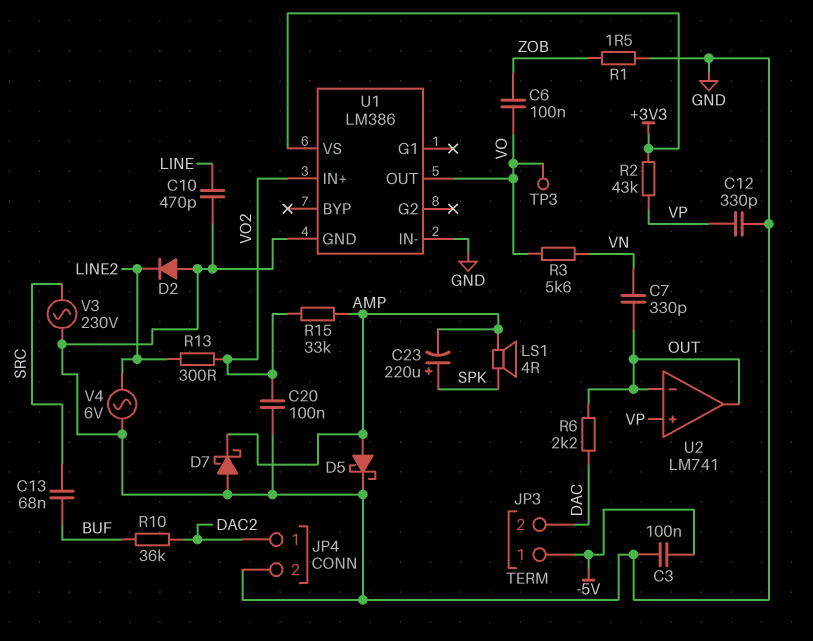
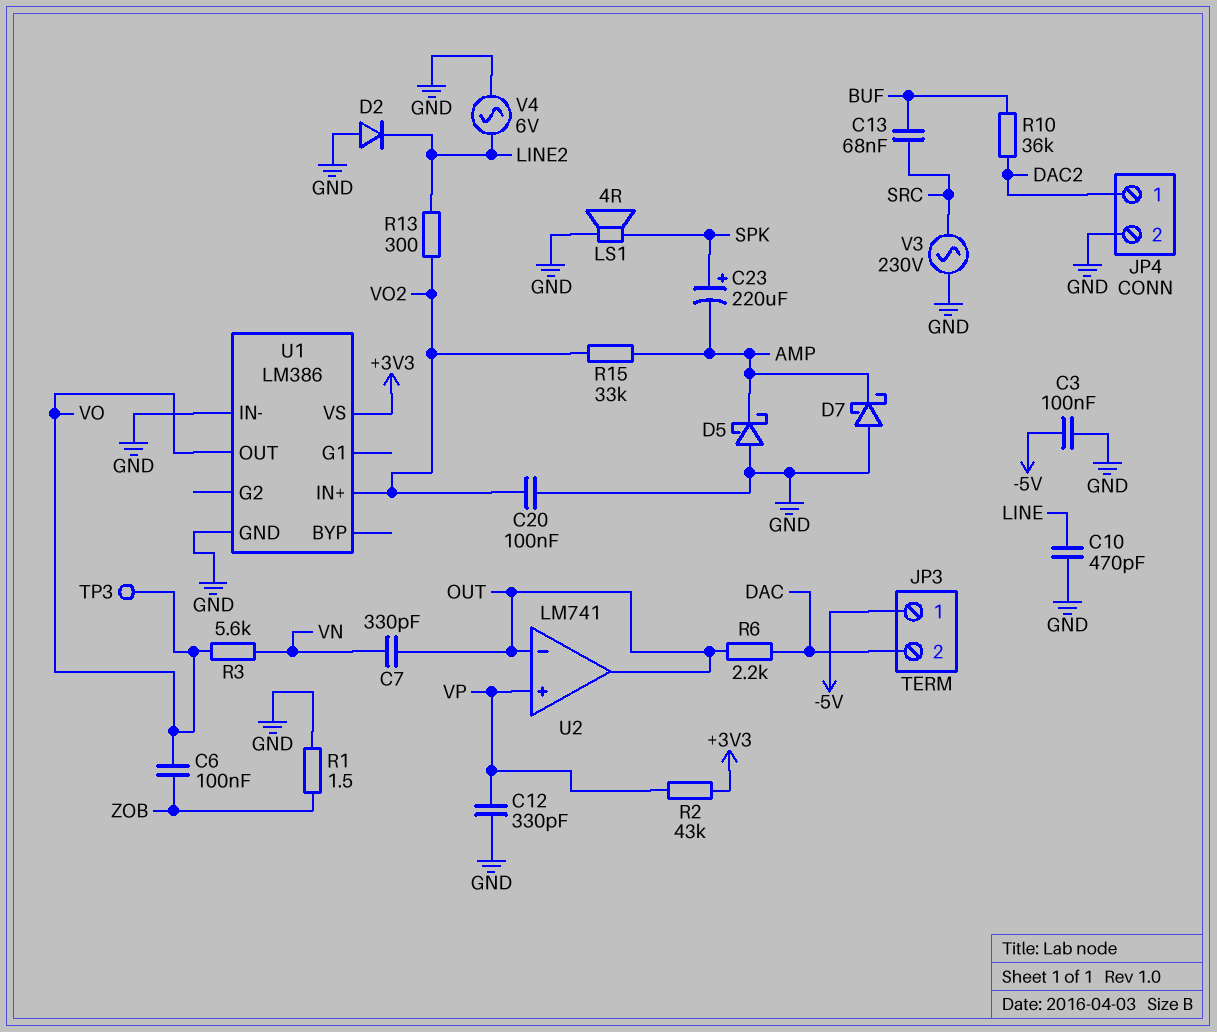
D5: schottky (A AMP, K GND) -> schottky (A GND, K AMP)
LS1: speaker 4R (AMP, SPK) -> speaker 4R (GND, SPK)

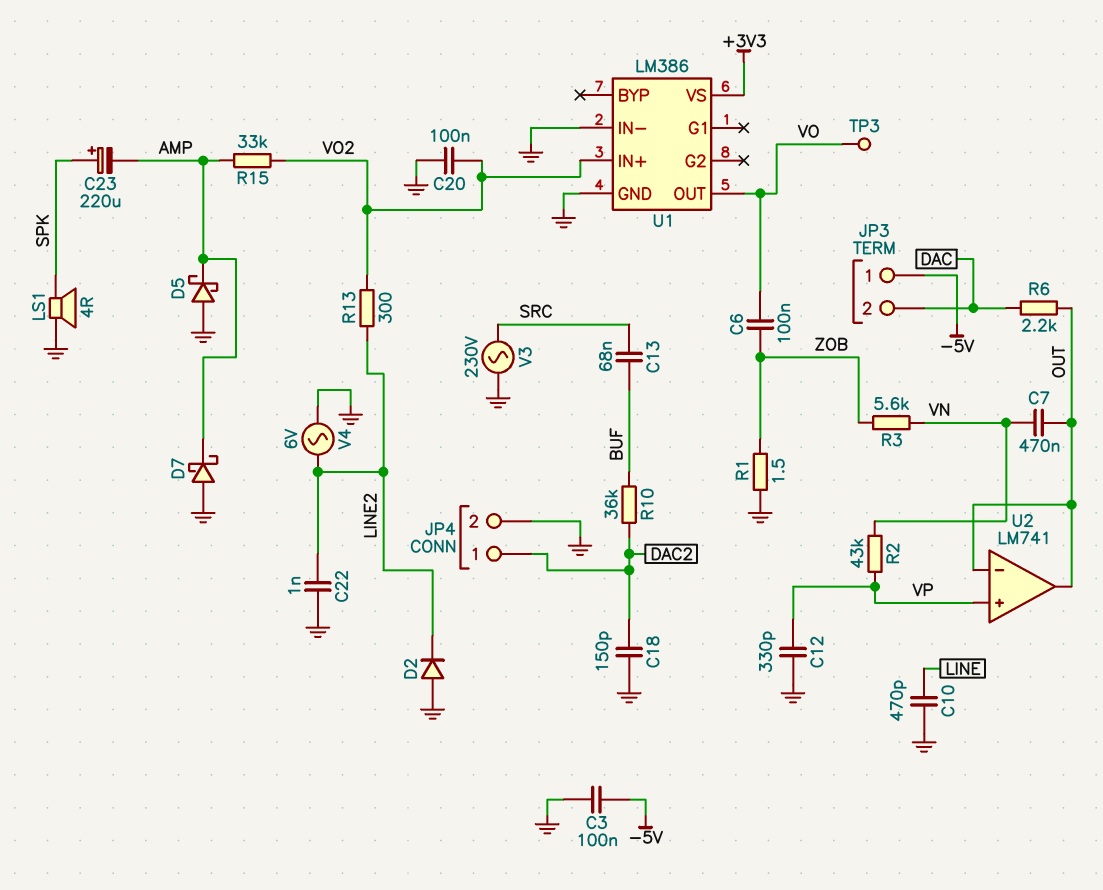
C7: 330pF (OUT, VN) -> 470nF (OUT, VN)
C18: none -> 150pF (DAC2, GND)
C22: none -> 1nF (GND, LINE2)
R2: 43k (+3V3, VP) -> 43k (VN, VP)
R3: 5.6k (VN, VO) -> 5.6k (VN, ZOB)

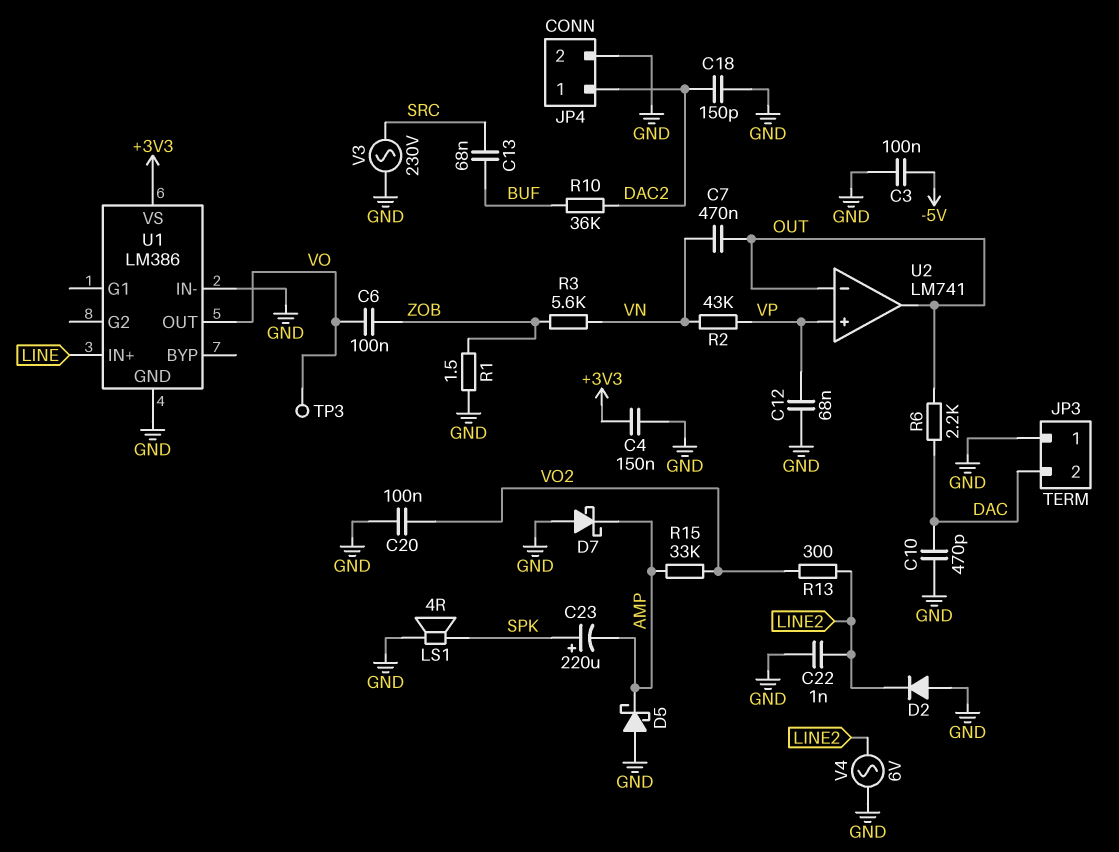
C4: none -> 150nF (+3V3, GND)
C10: 470pF (GND, LINE) -> 470pF (DAC, GND)
C12: 330pF (GND, VP) -> 68nF (GND, VP)
JP3 pin 1: -5V -> GND
U1 pin IN+: VO2 -> LINE

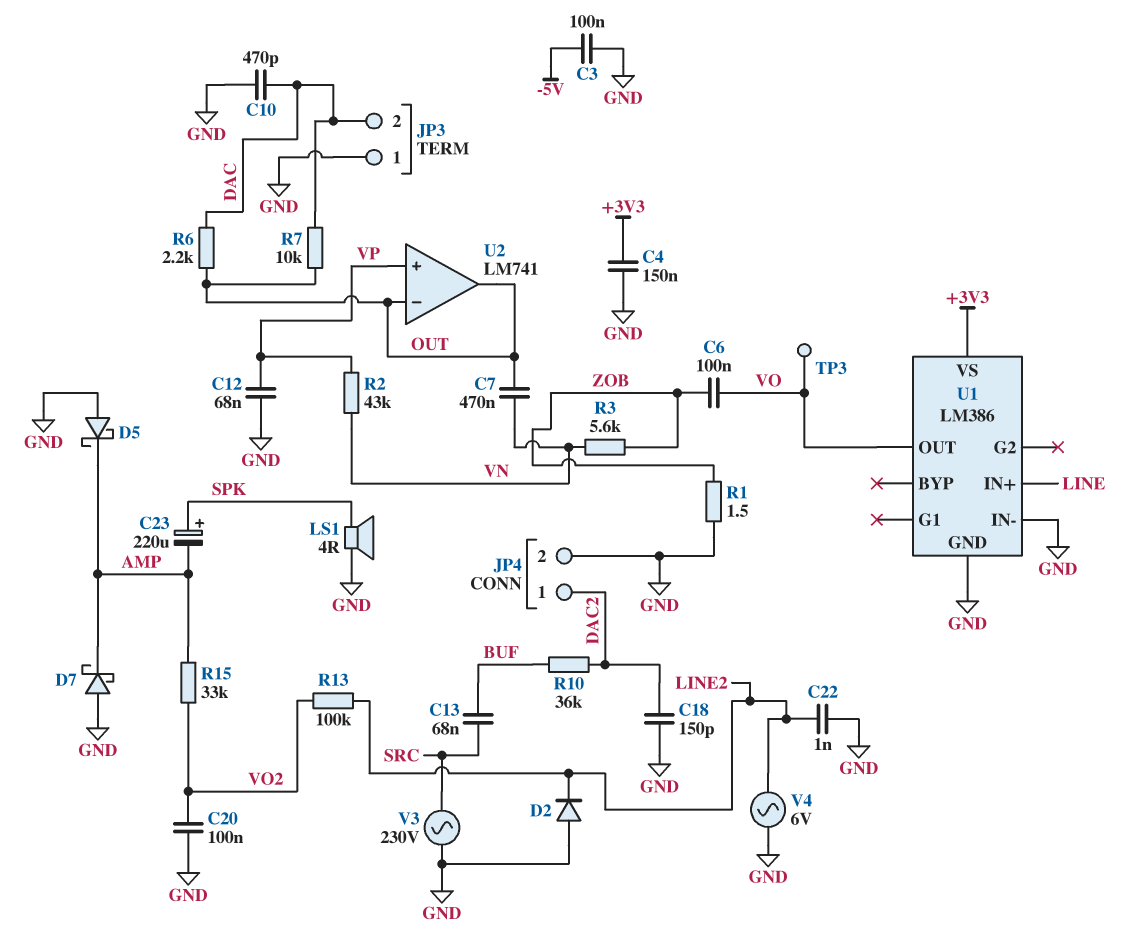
R7: none -> 10k (DAC, OUT)
R13: 300 (LINE2, VO2) -> 100k (LINE2, VO2)

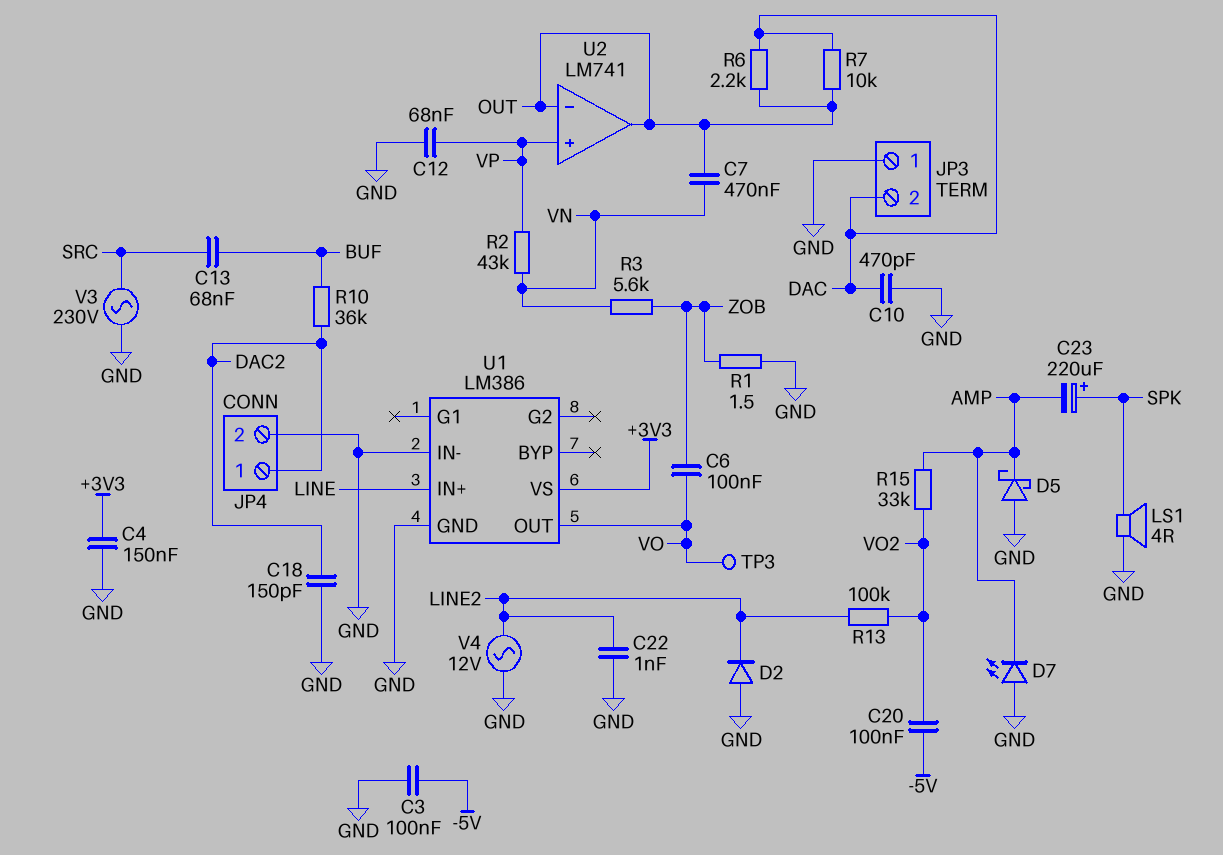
C20: 100nF (GND, VO2) -> 100nF (-5V, VO2)
D7: schottky (A GND, K AMP) -> LED (A GND, K AMP)
V4: AC 6V (GND, LINE2) -> AC 12V (GND, LINE2)

